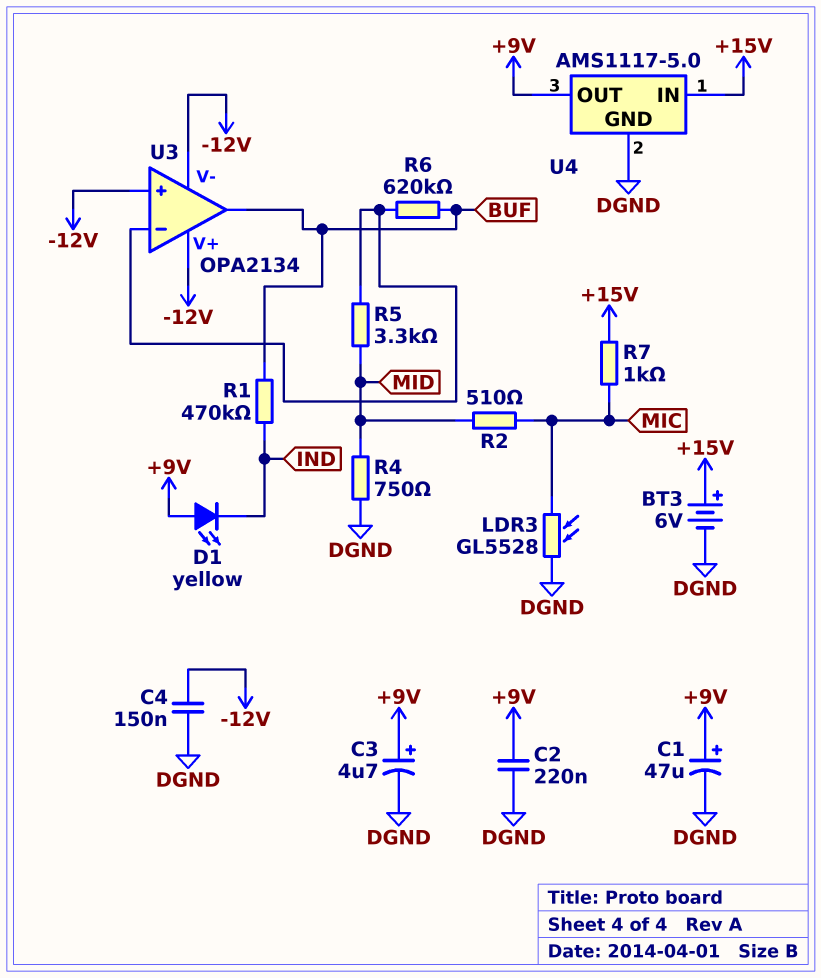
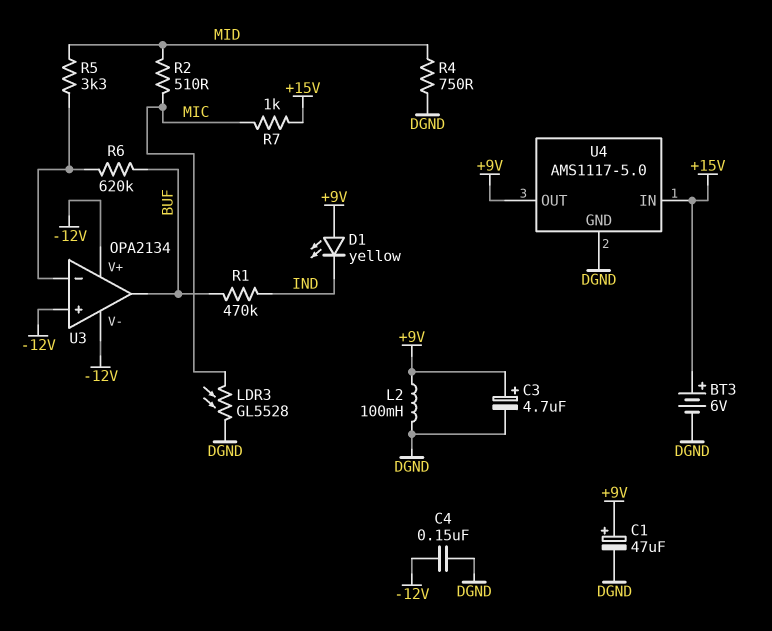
C2: 220nF (+9V, DGND) -> none
L2: none -> 100mH (+9V, DGND)

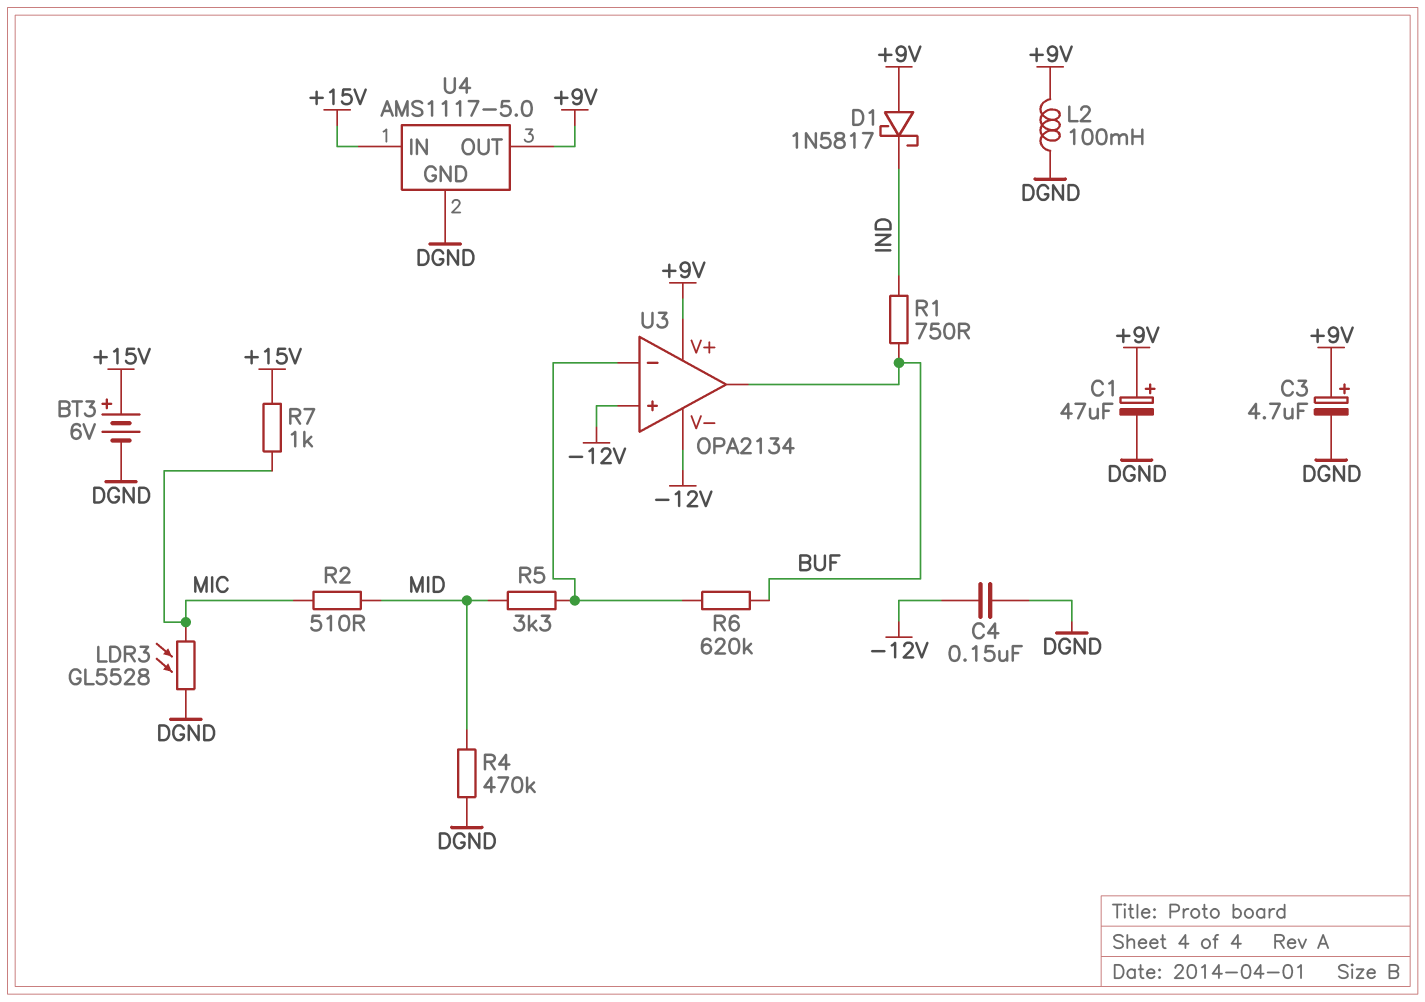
D1: LED yellow (A +9V, K IND) -> schottky 1N5817 (A +9V, K IND)
R1: 470k (BUF, IND) -> 750 (BUF, IND)
R4: 750 (DGND, MID) -> 470k (DGND, MID)
U3 pin V+: -12V -> +9V

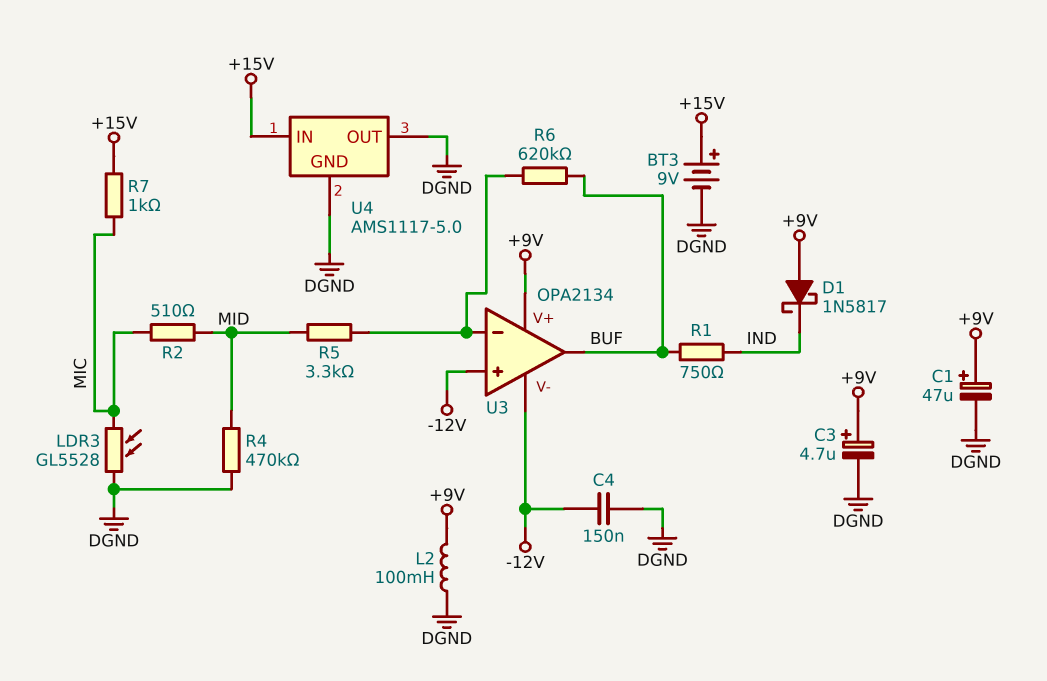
BT3: 6V (plus +15V, minus DGND) -> 9V (plus +15V, minus DGND)
U4 pin OUT: +9V -> DGND

